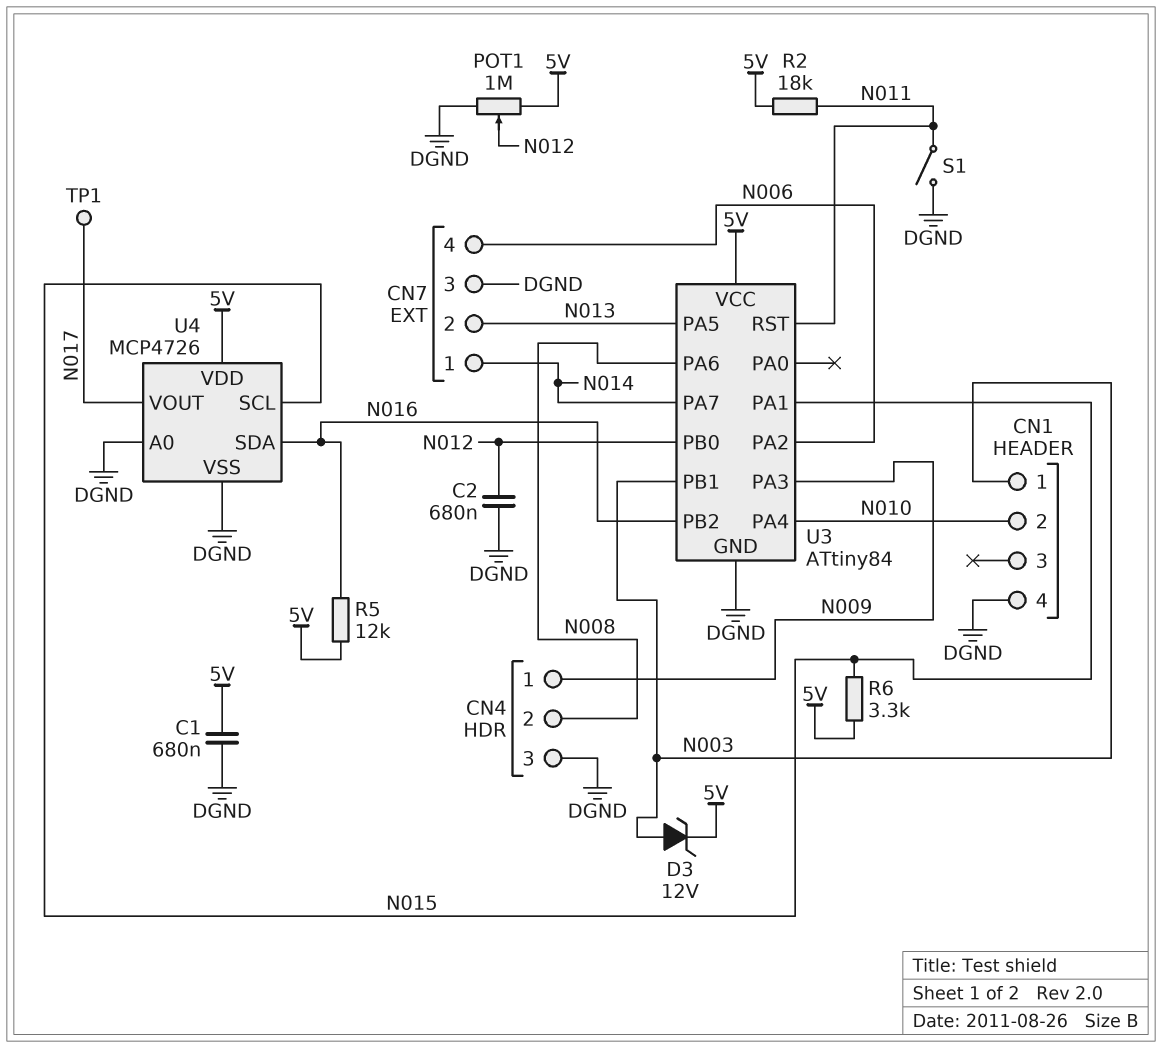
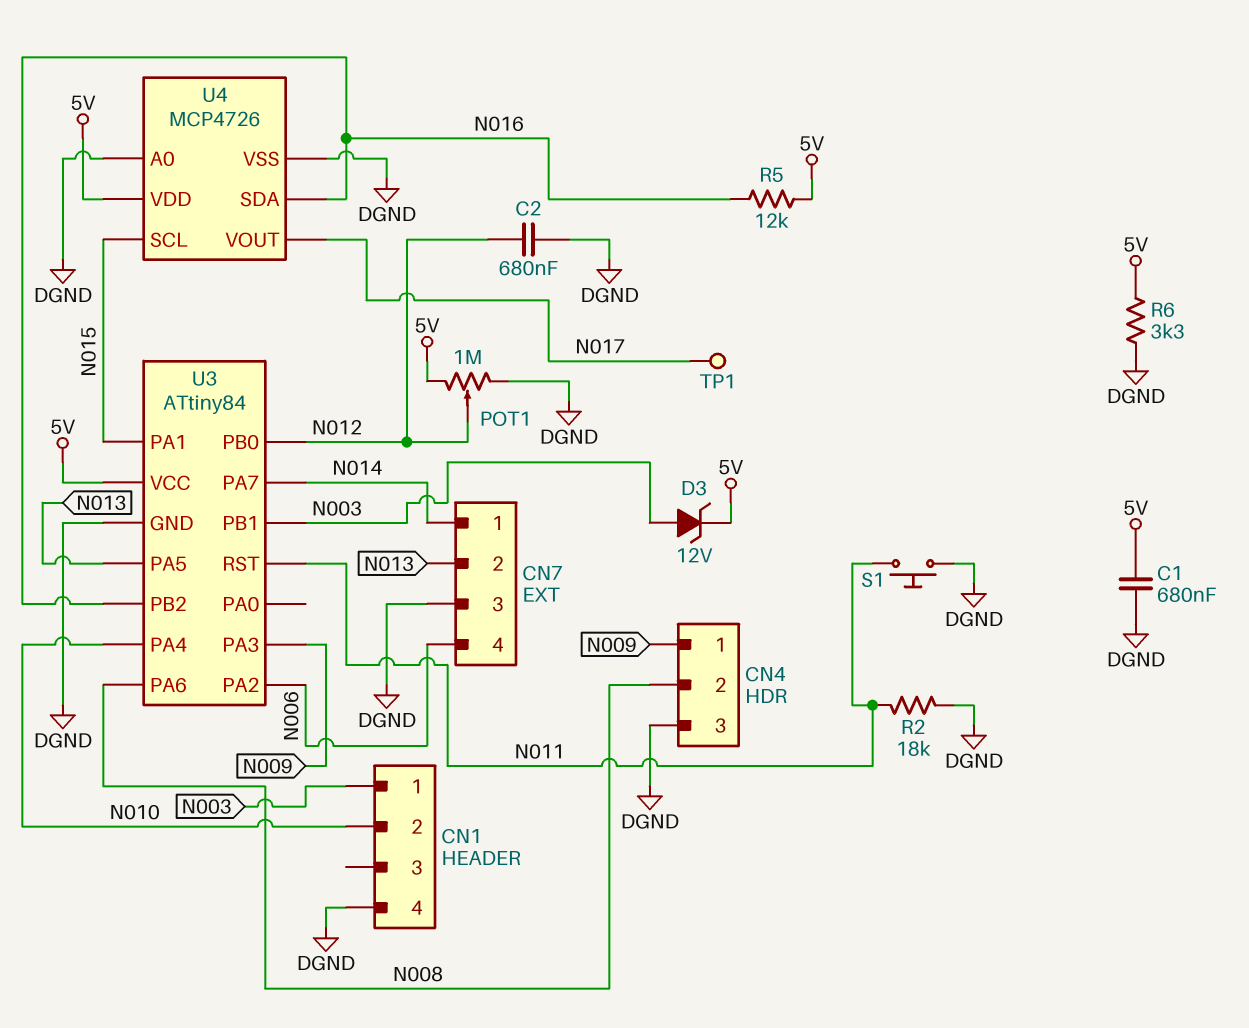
R2: 18k (5V, N011) -> 18k (DGND, N011)
R6: 3.3k (5V, N015) -> 3.3k (5V, DGND)
S1: switch (DGND, N011) -> button (DGND, N011)

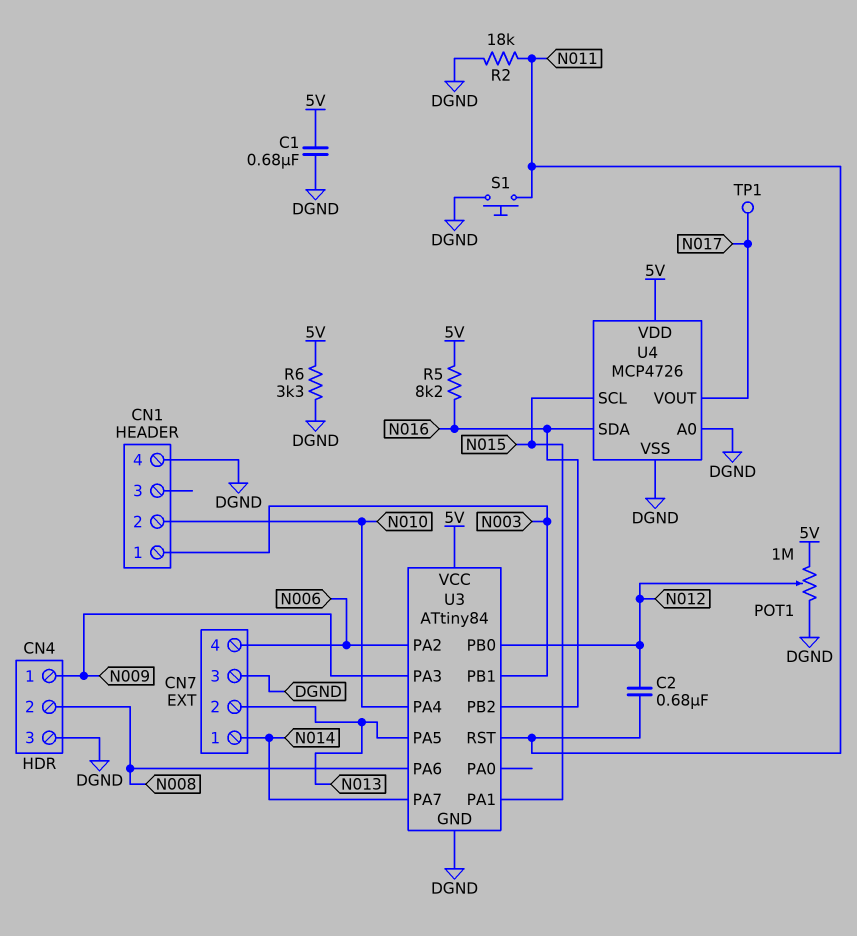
C2: 680nF (DGND, N012) -> 680nF (N011, N012)
D3: zener 12V (A N003, K 5V) -> none
R5: 12k (5V, N016) -> 8.2k (5V, N016)

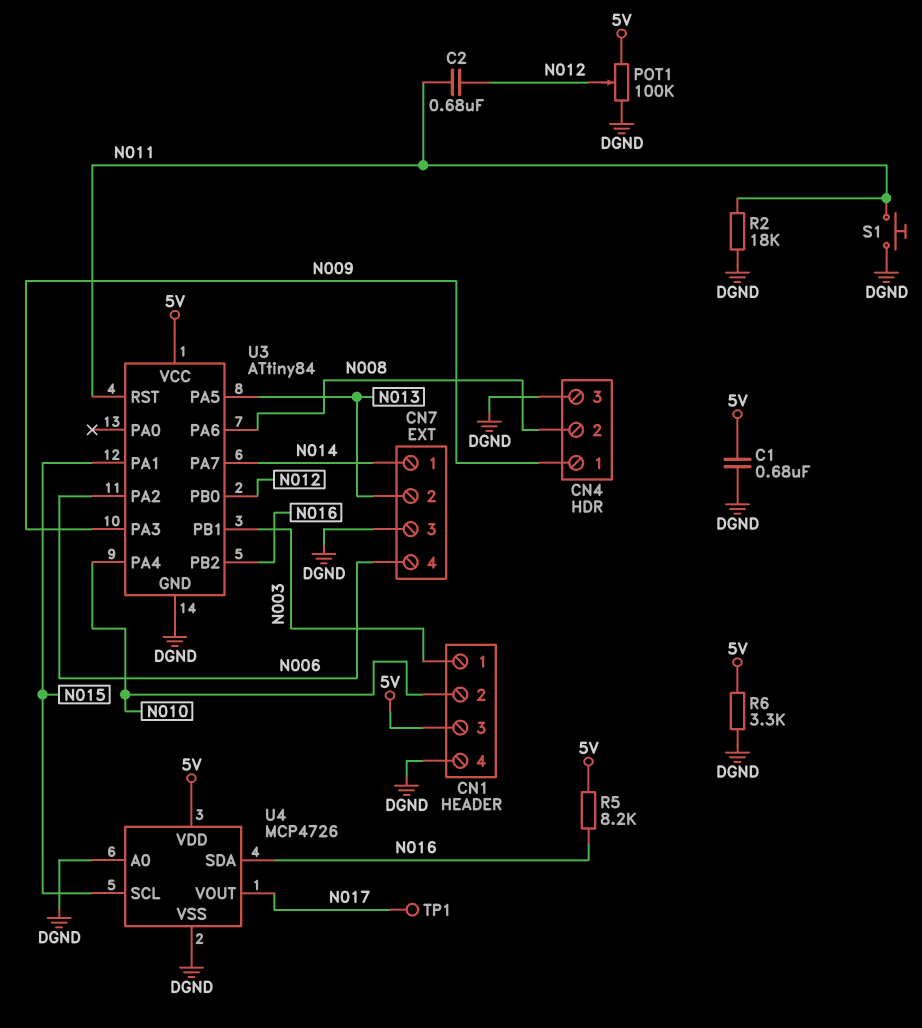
CN1 pin 3: none -> 5V
POT1: 1M (5V, DGND, wiper N012) -> 100k (5V, DGND, wiper N012)

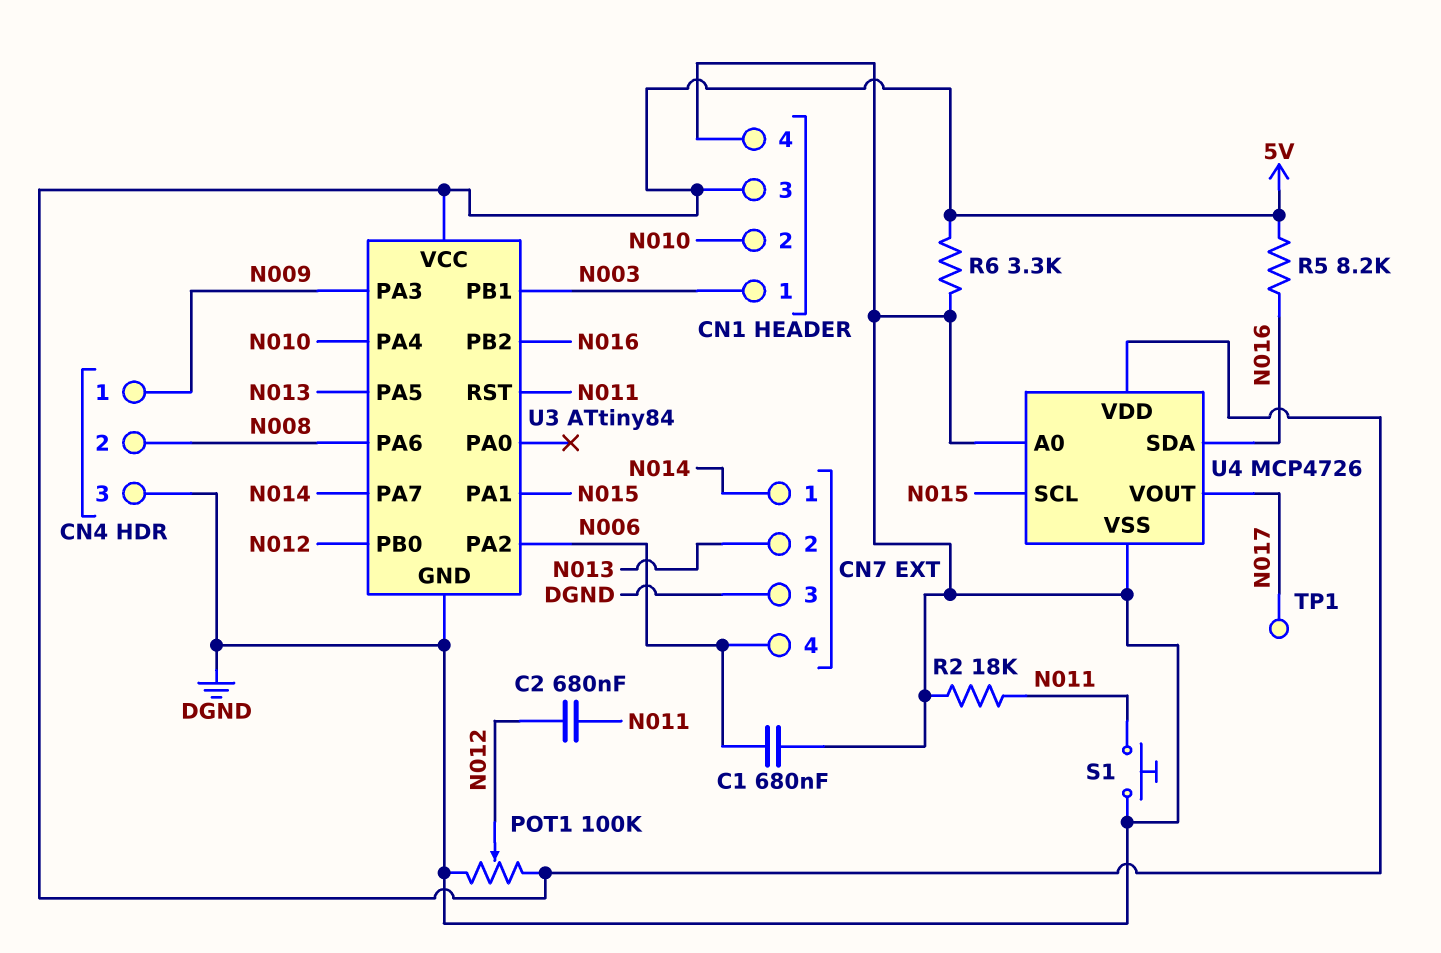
C1: 680nF (5V, DGND) -> 680nF (DGND, N006)

